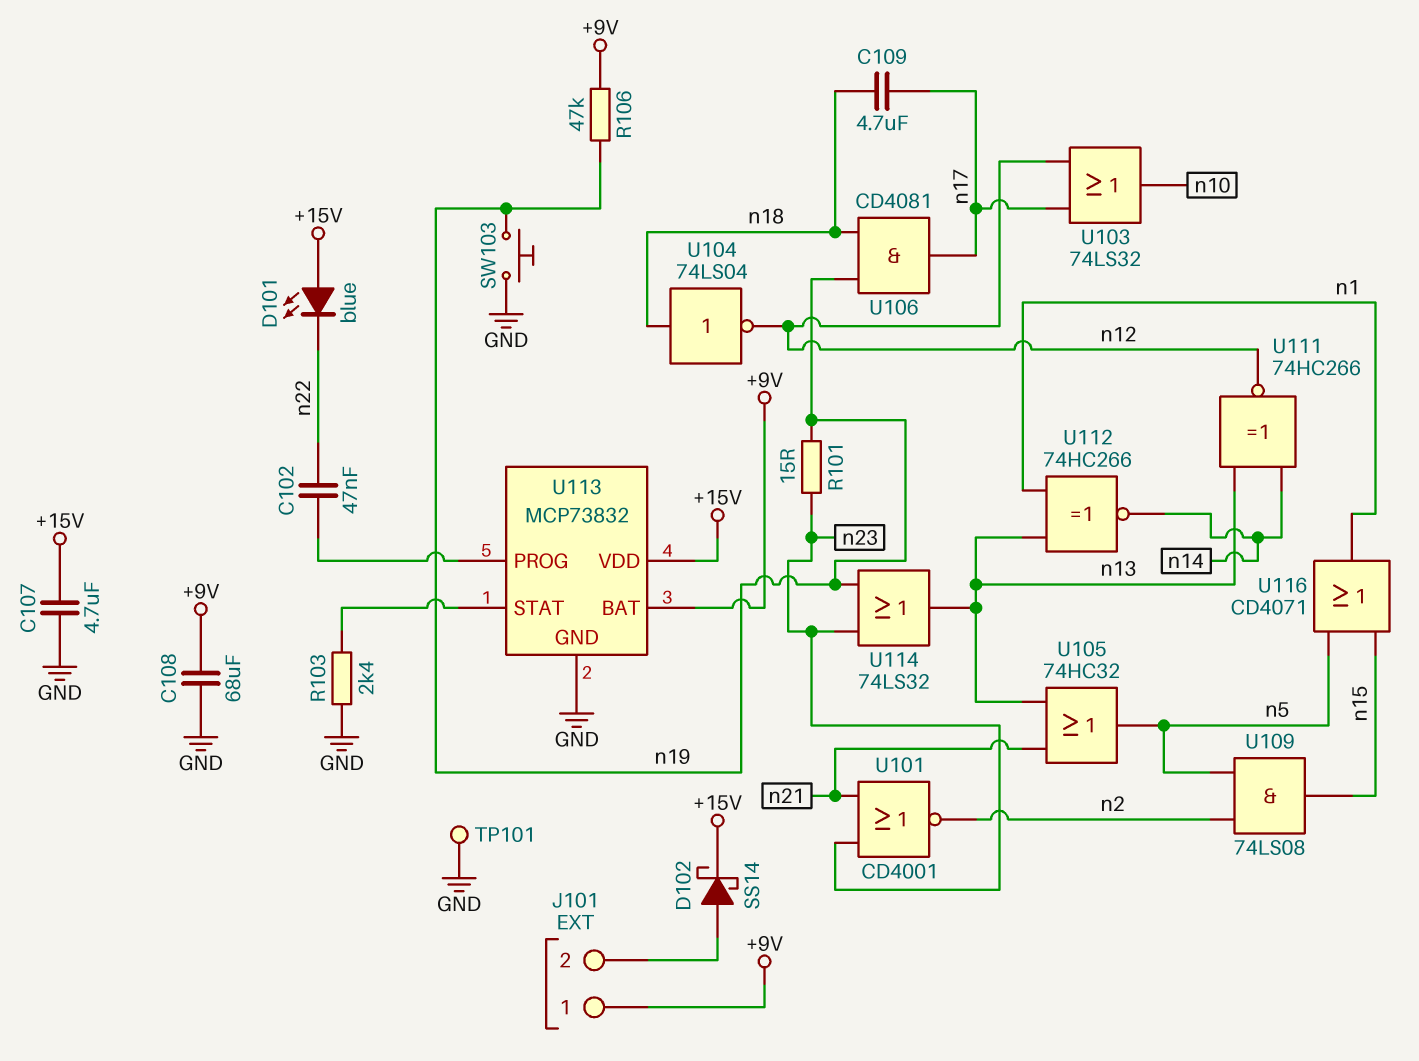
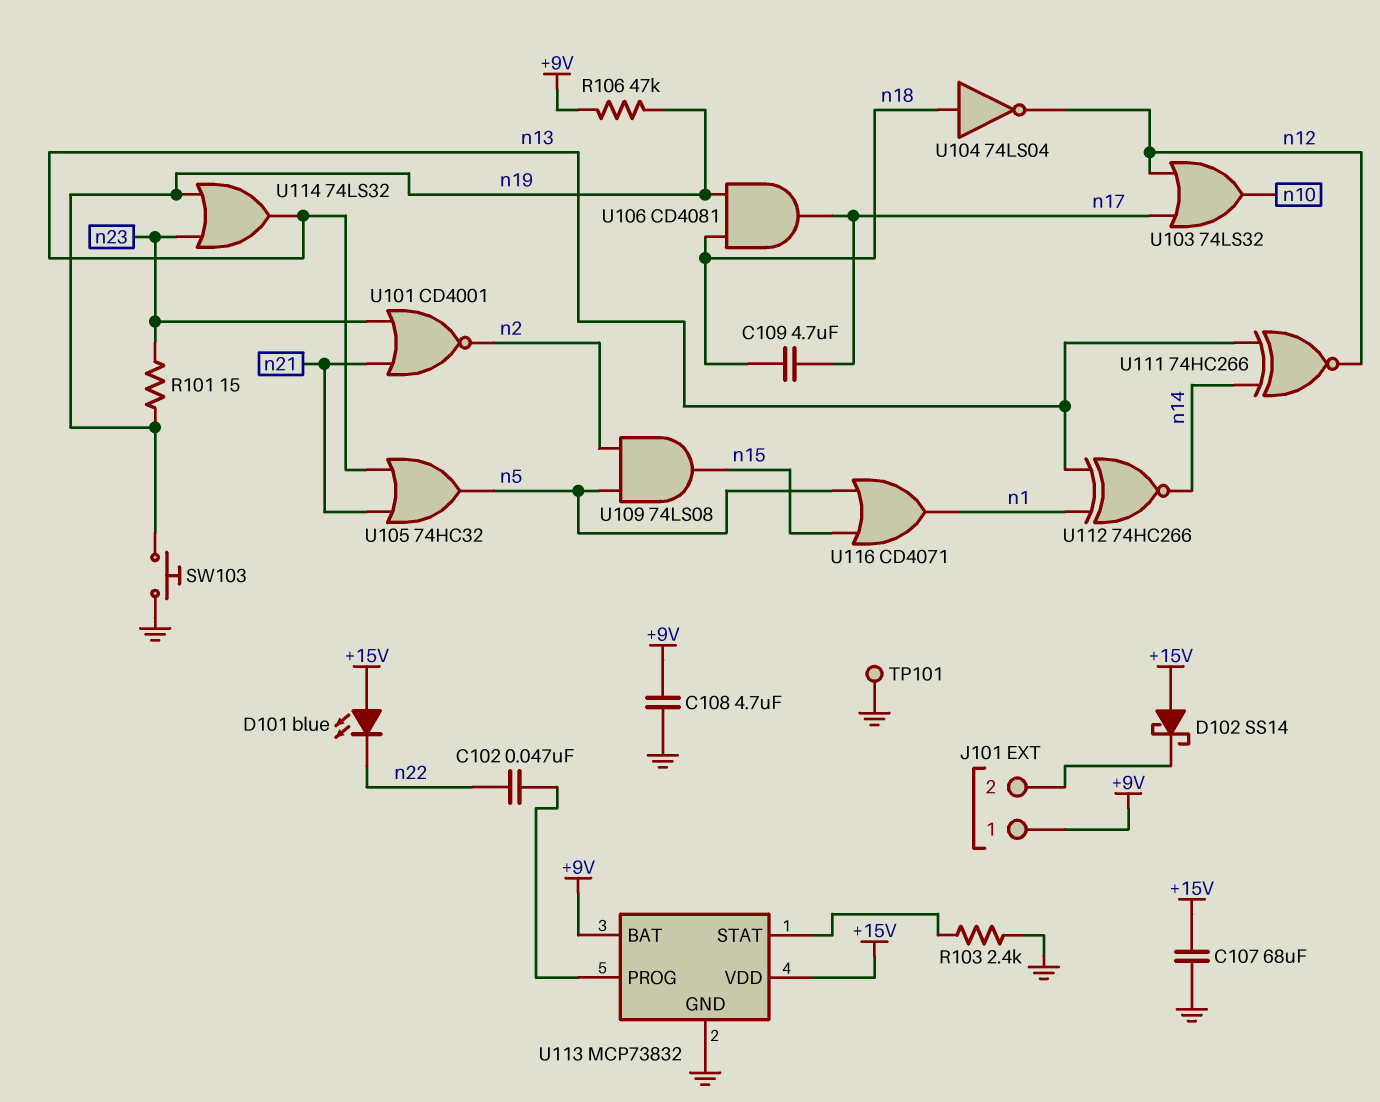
C107: 4.7uF (+15V, GND) -> 68uF (+15V, GND)
C108: 68uF (+9V, GND) -> 4.7uF (+9V, GND)
D102: schottky SS14 (A J101/2, K +15V) -> schottky SS14 (A +15V, K J101/2)

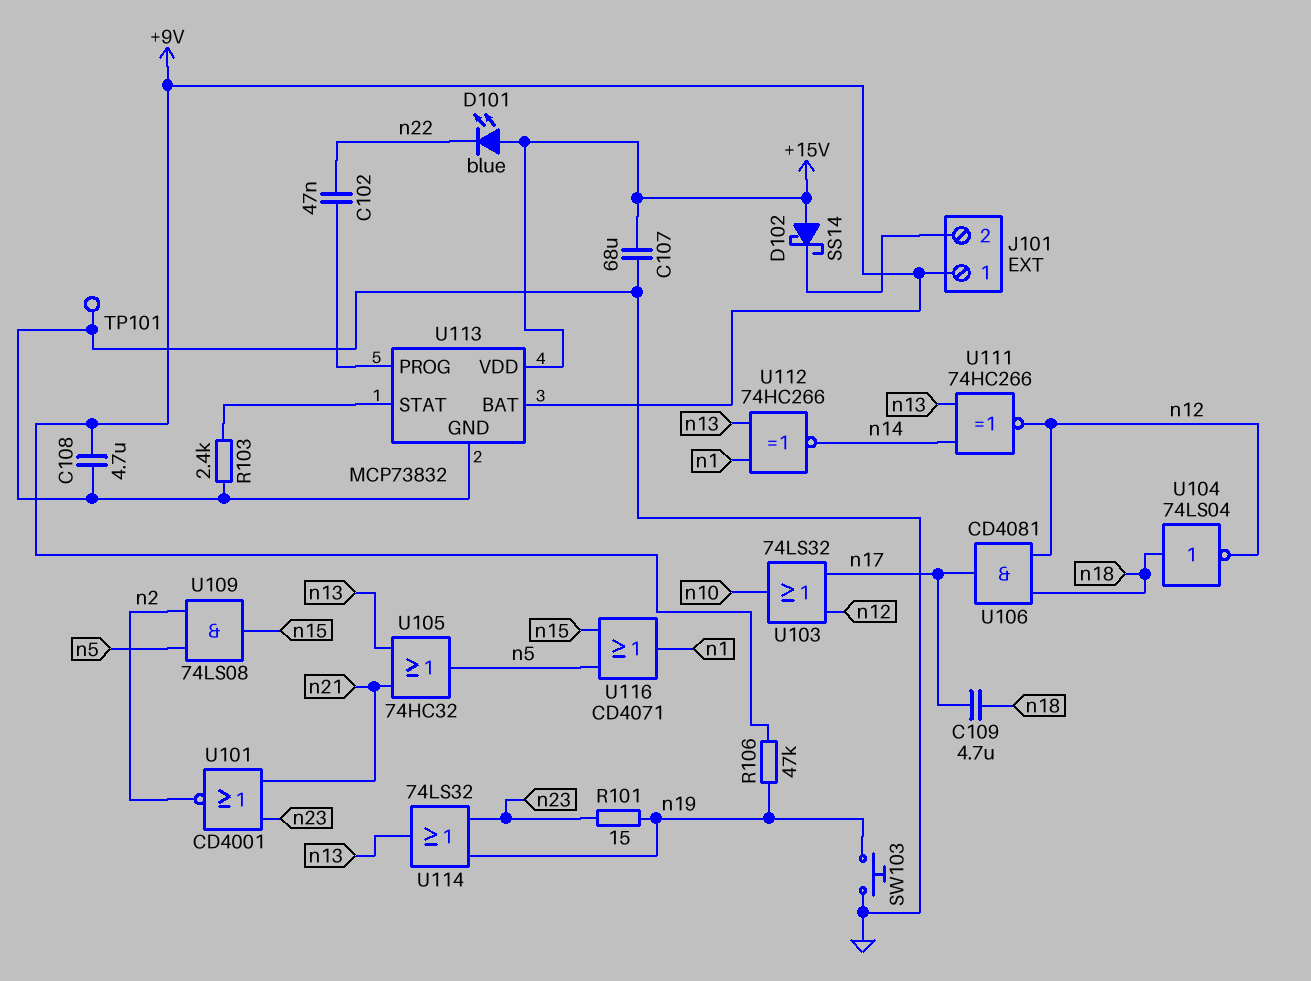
U106: AND CD4081 (in n18, in n19, out n17) -> AND CD4081 (in n12, in n18, out n17)

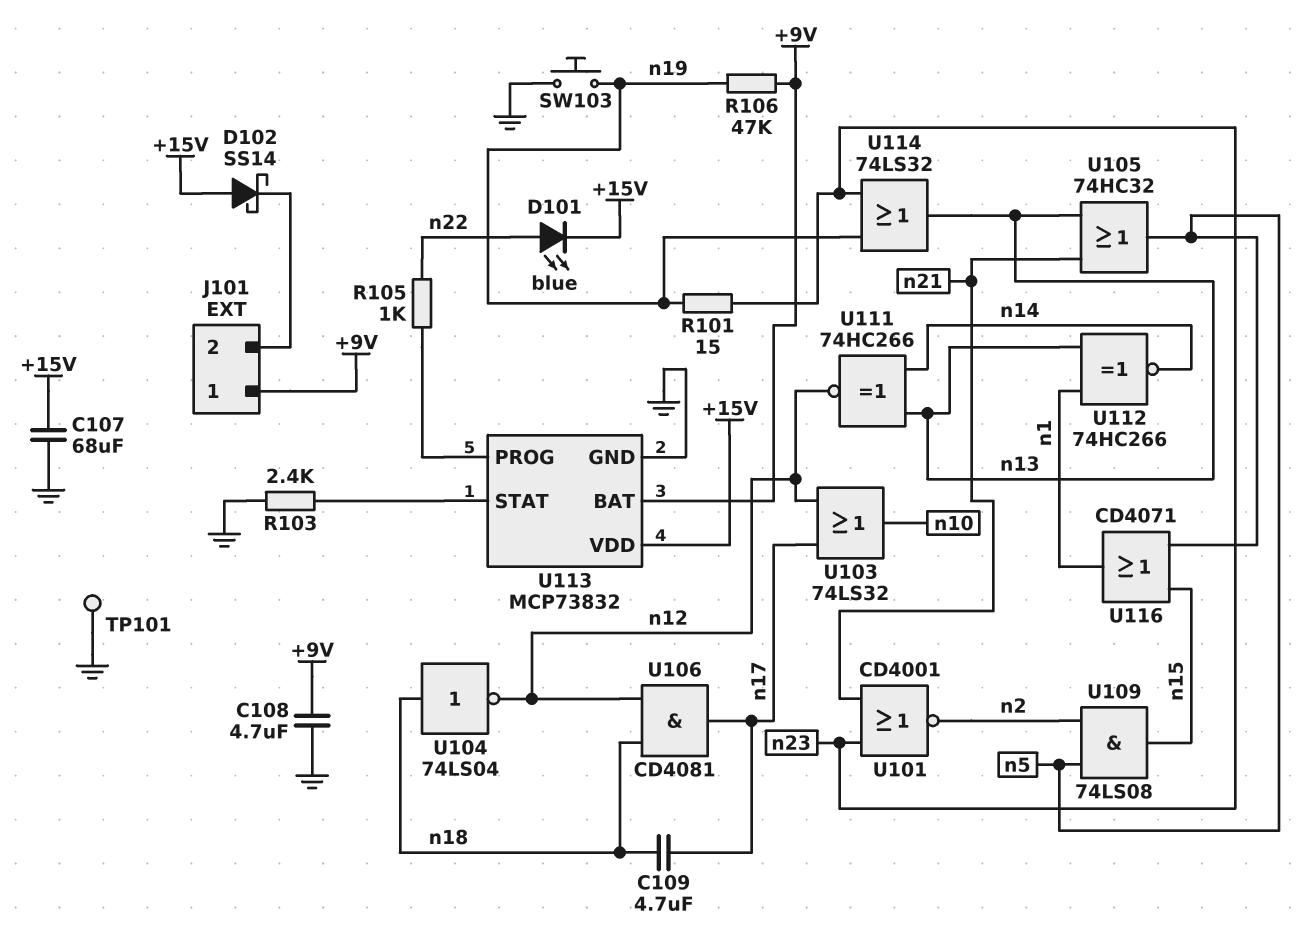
C102: 47nF (U113/PROG, n22) -> none
D101: LED blue (A +15V, K n22) -> LED blue (A n22, K +15V)
R105: none -> 1k (U113/PROG, n22)

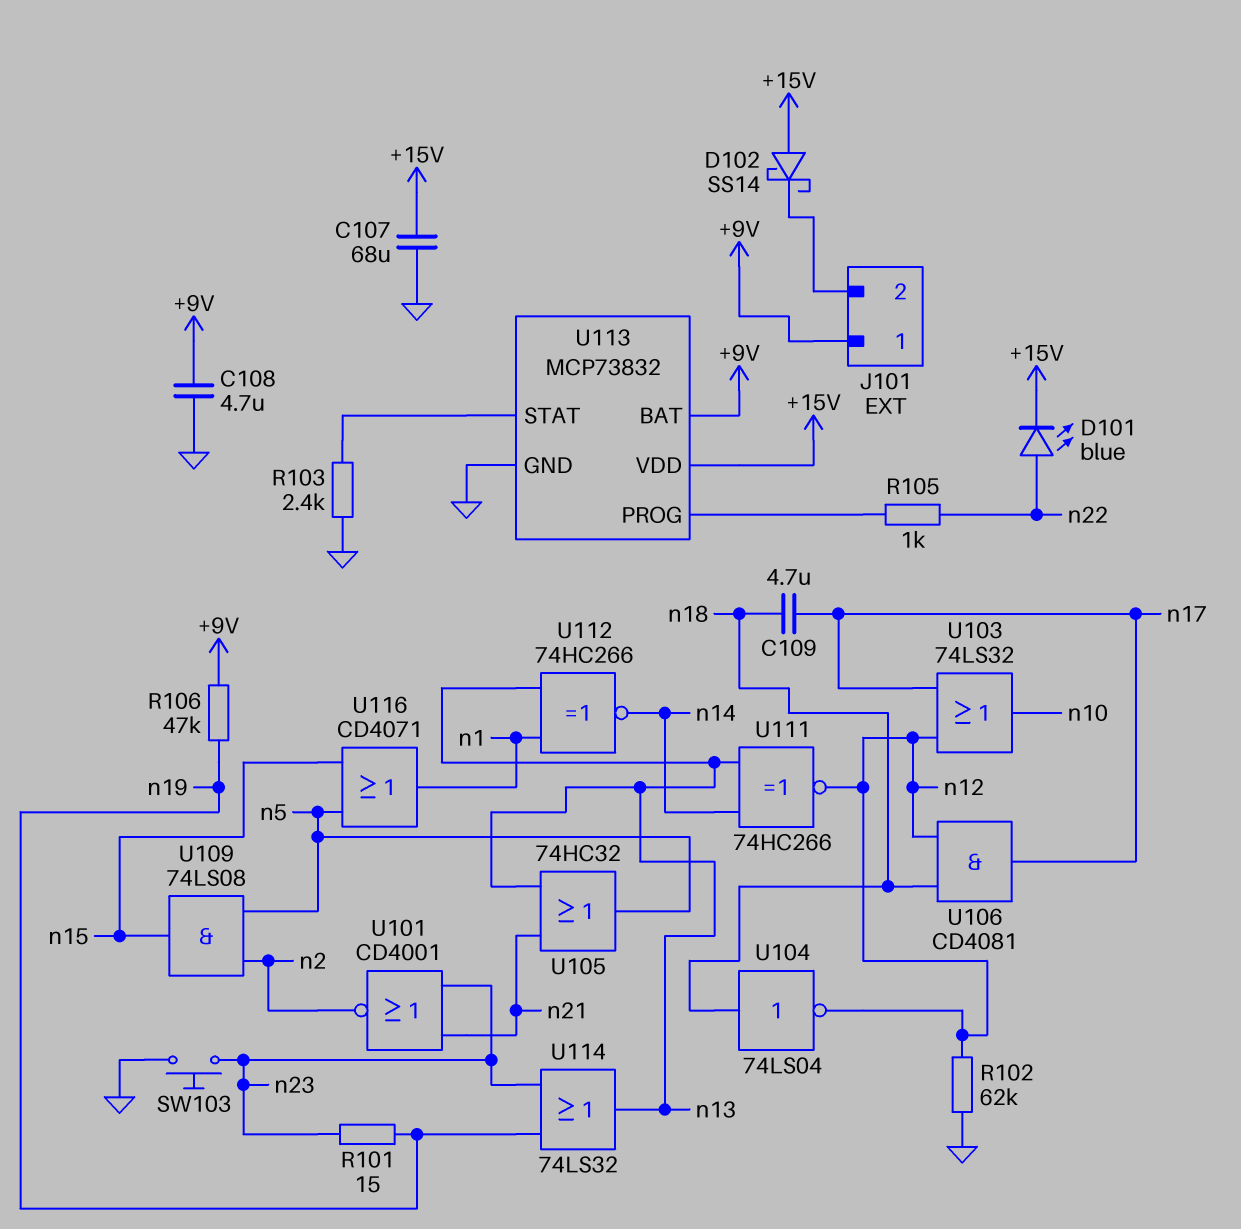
R102: none -> 62k (GND, n12)
SW103: button (GND, n19) -> button (GND, n23)
TP101: test point (GND) -> none

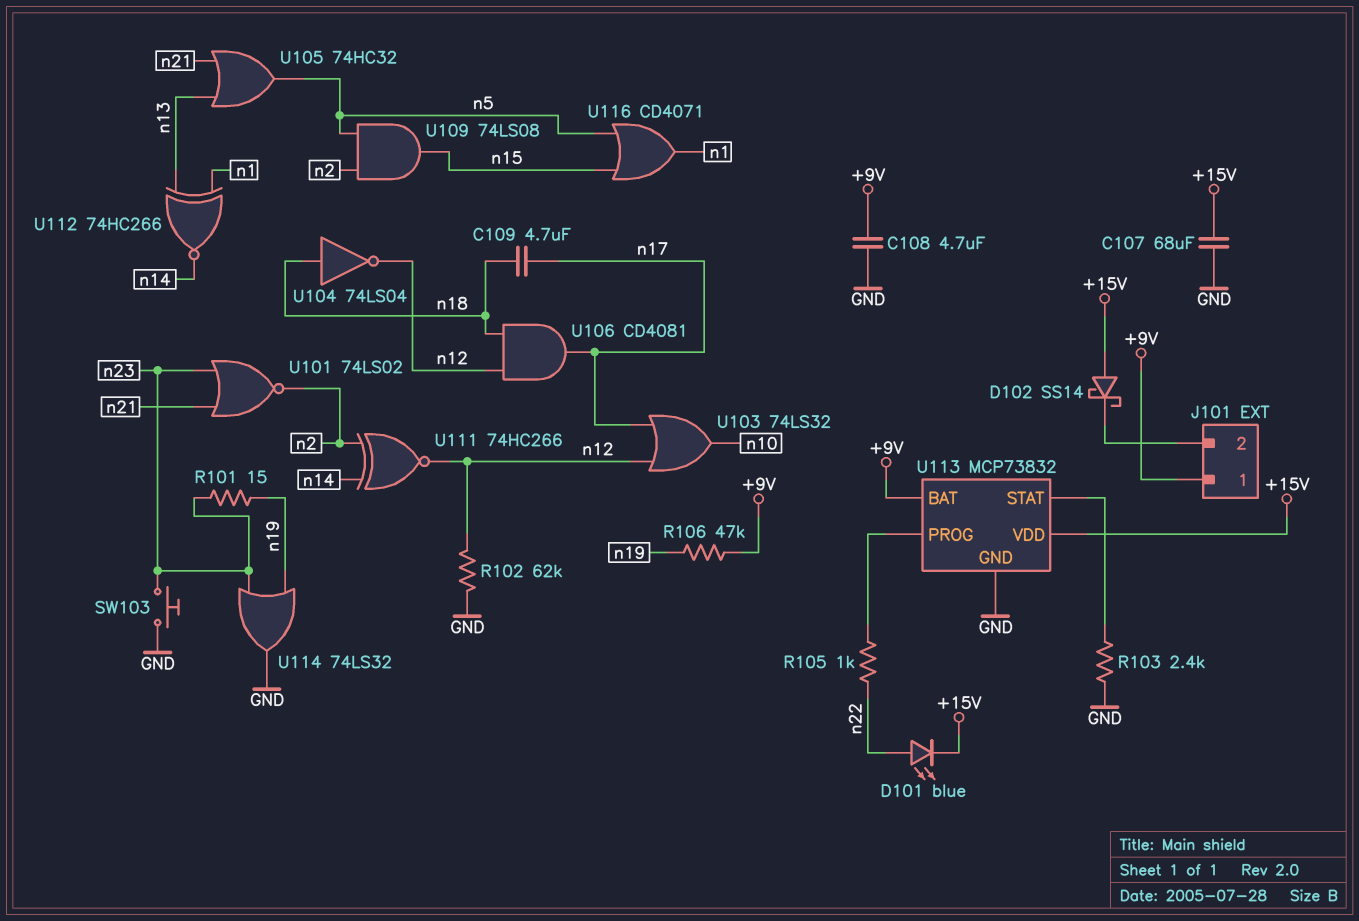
U101: NOR CD4001 (in n21, in n23, out n2) -> NOR 74LS02 (in n21, in n23, out n2)
U111: XNOR 74HC266 (in n13, in n14, out n12) -> XNOR 74HC266 (in n2, in n14, out n12)
U114: OR 74LS32 (in n19, in n23, out n13) -> OR 74LS32 (in n19, in n23, out GND)

